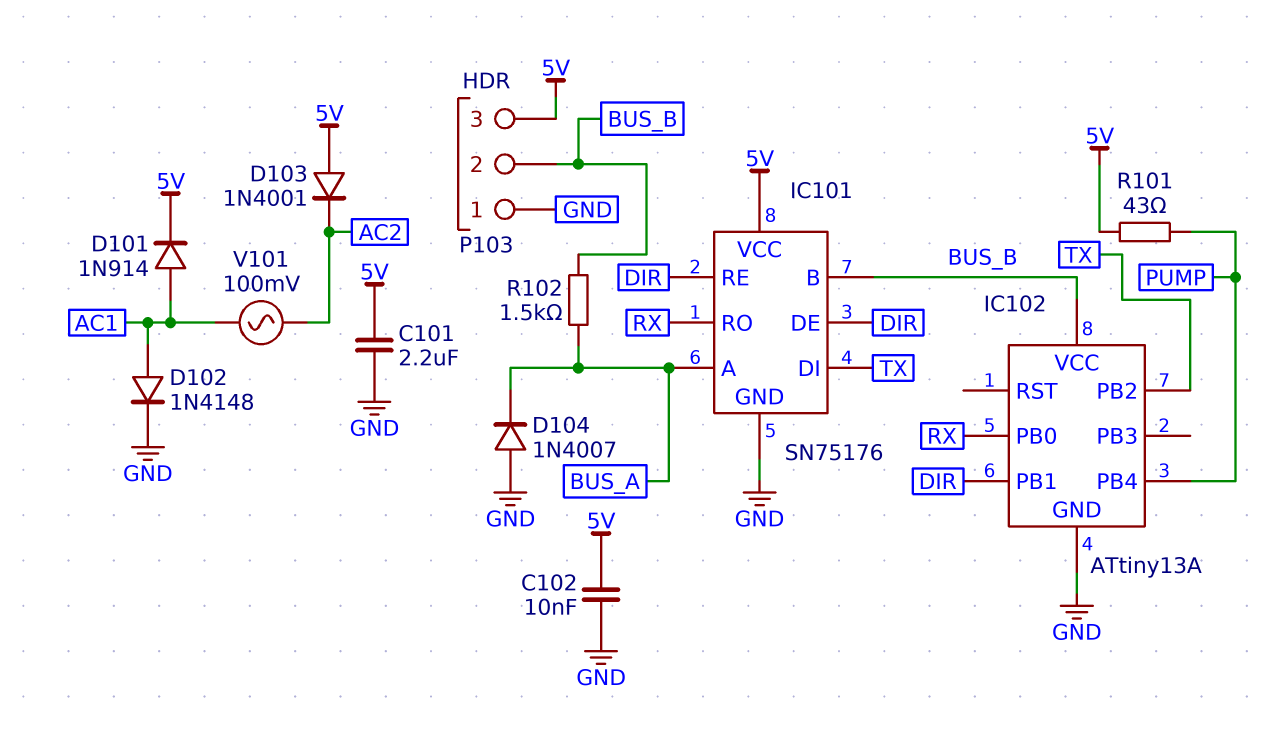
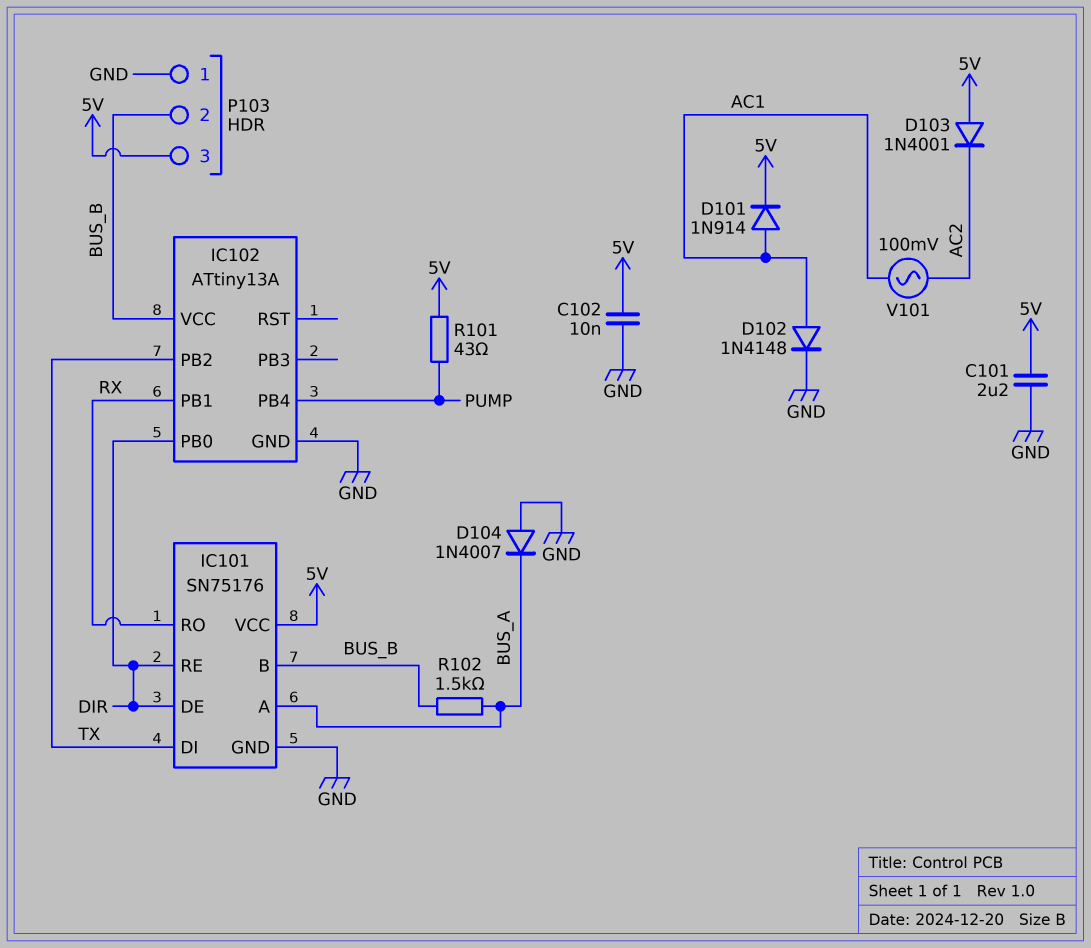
IC102 pin PB0: RX -> DIR
IC102 pin PB1: DIR -> RX

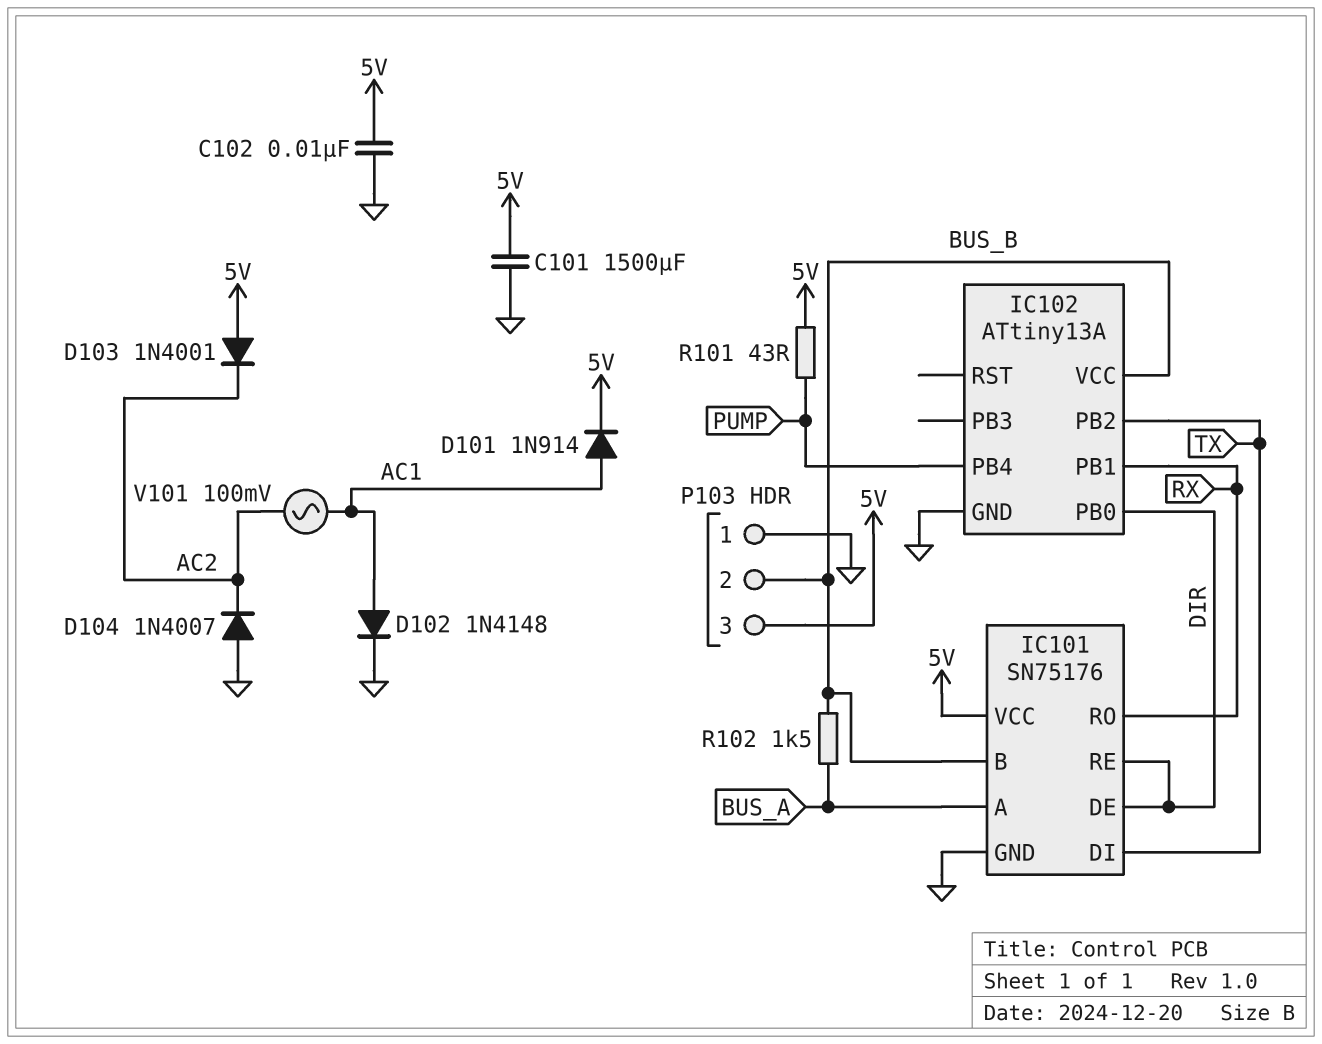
C101: 2.2uF (5V, GND) -> 1500uF (5V, GND)
D104: diode 1N4007 (A GND, K BUS_A) -> diode 1N4007 (A GND, K AC2)

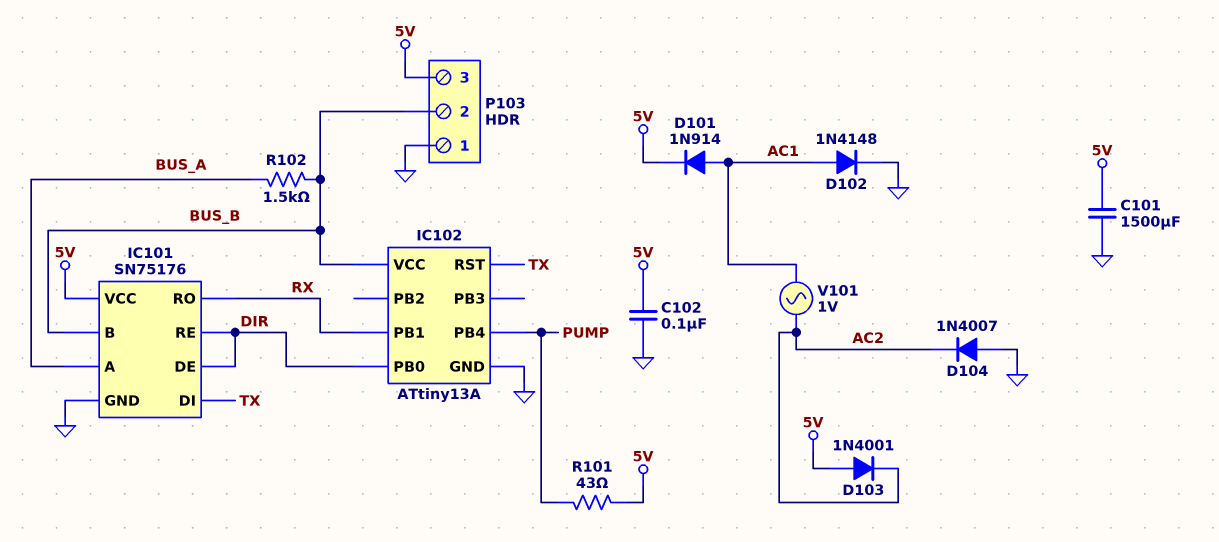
C102: 10nF (5V, GND) -> 100nF (5V, GND)
IC102 pin PB2: TX -> none
IC102 pin RST: none -> TX
V101: AC 100mV (AC1, AC2) -> AC 1V (AC1, AC2)

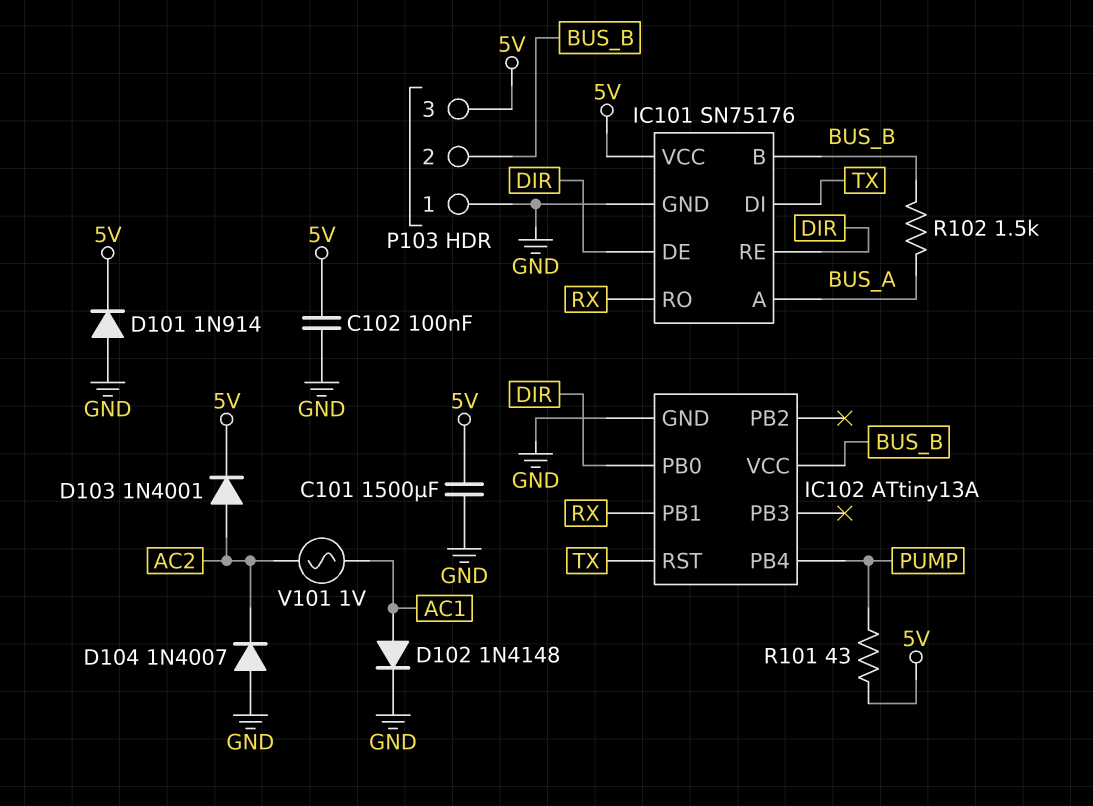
D101: diode 1N914 (A AC1, K 5V) -> diode 1N914 (A GND, K 5V)
D103: diode 1N4001 (A 5V, K AC2) -> diode 1N4001 (A AC2, K 5V)

